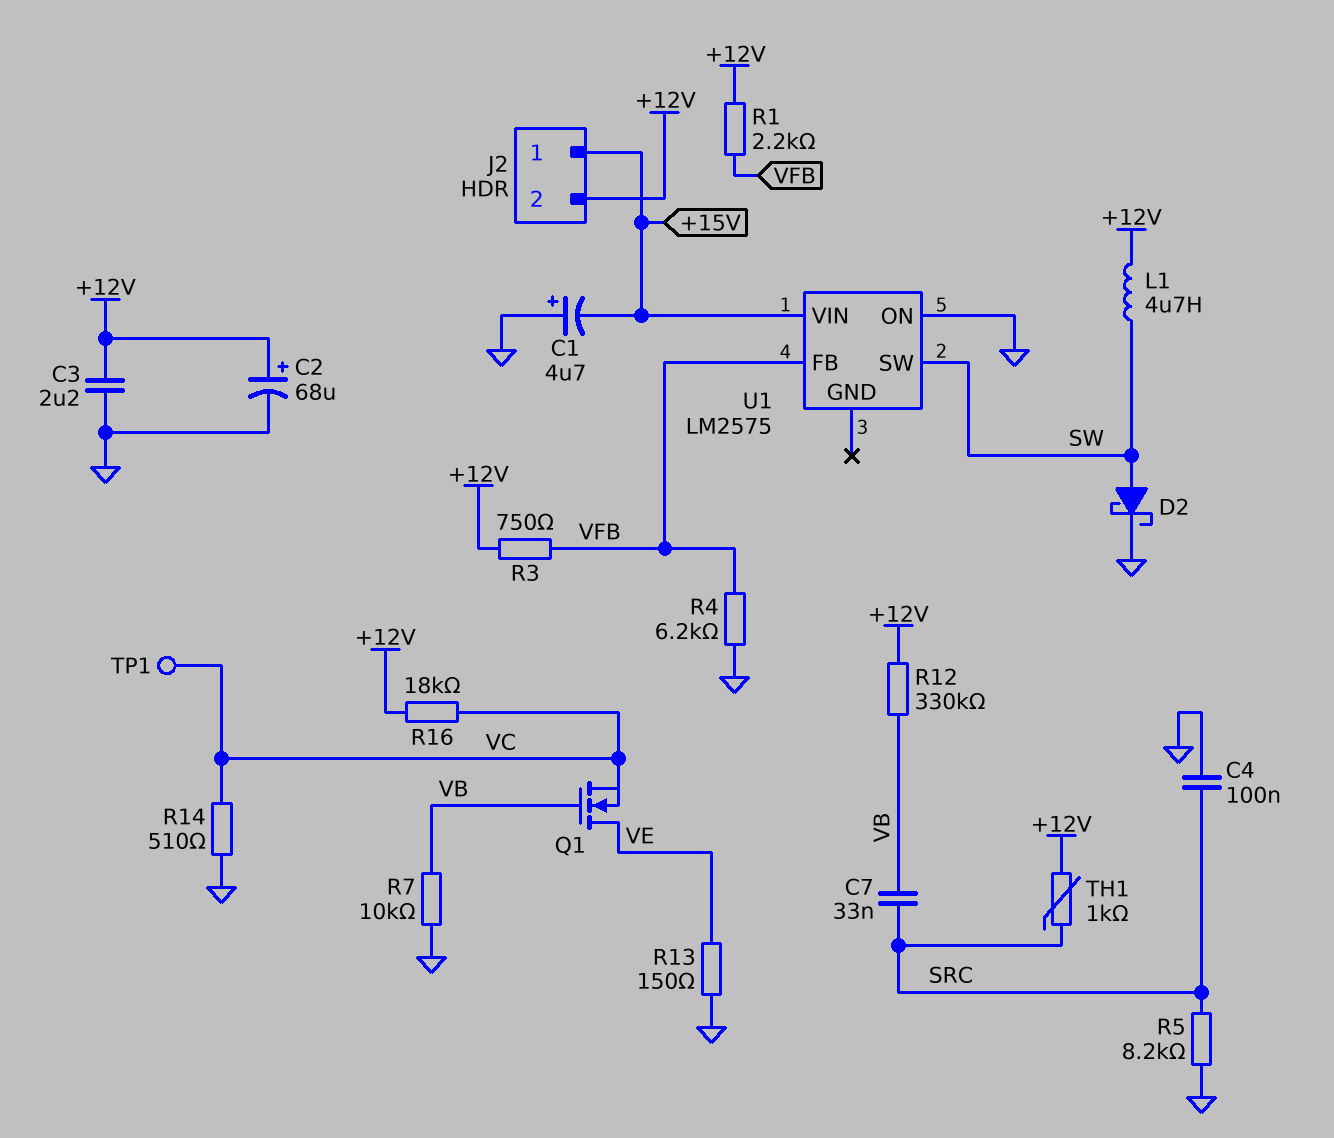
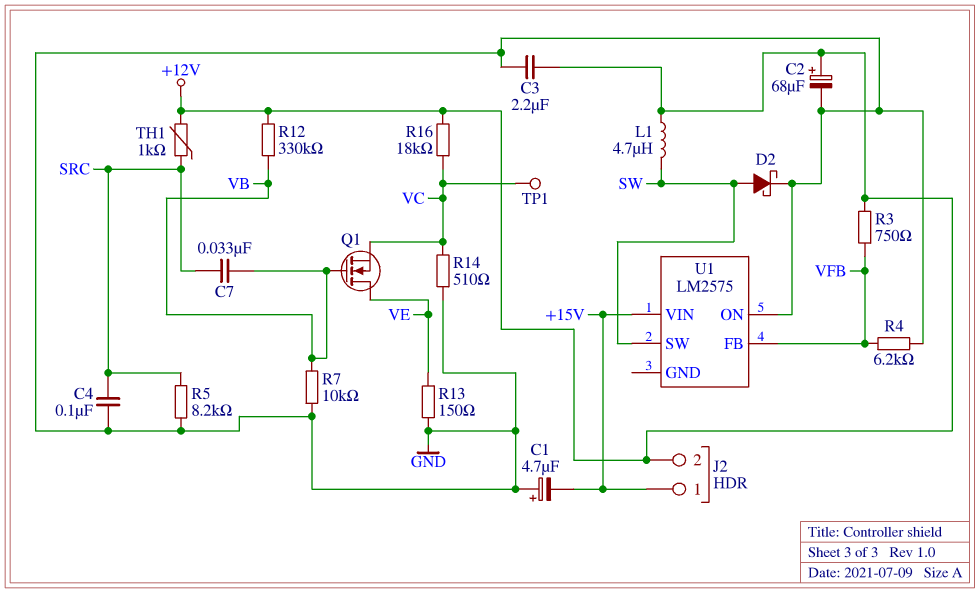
R1: 2.2k (+12V, VFB) -> none

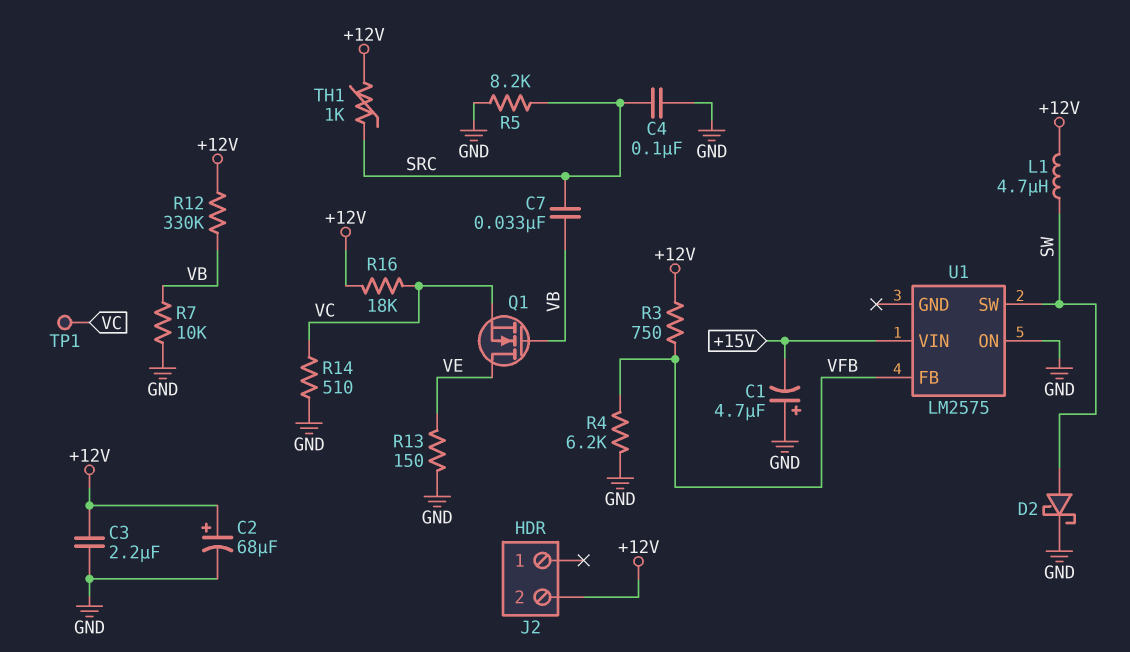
J2 pin 1: +15V -> none

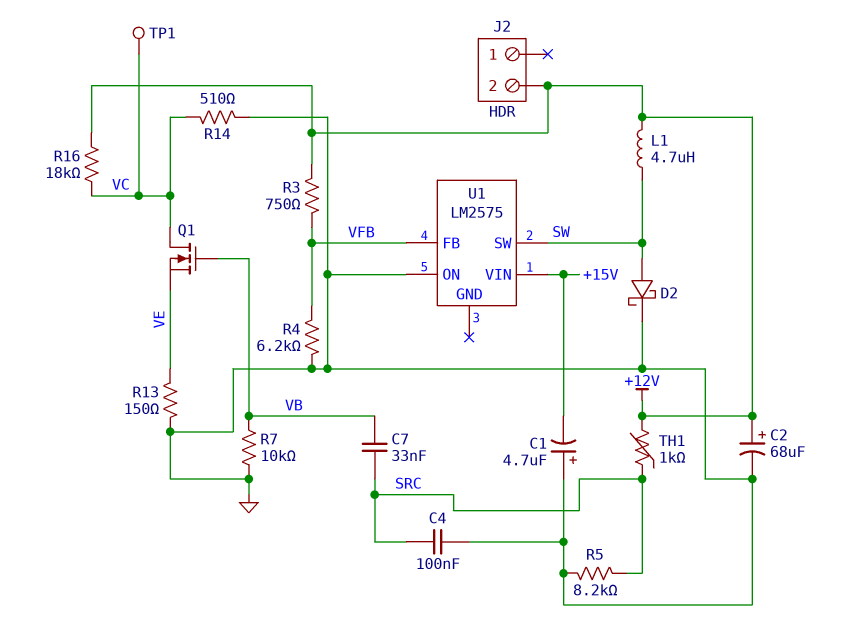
C3: 2.2uF (+12V, GND) -> none
Q1: NMOS (G VB, D VE, S VC) -> NMOS (G VB, D VC, S VE)
R12: 330k (+12V, VB) -> none

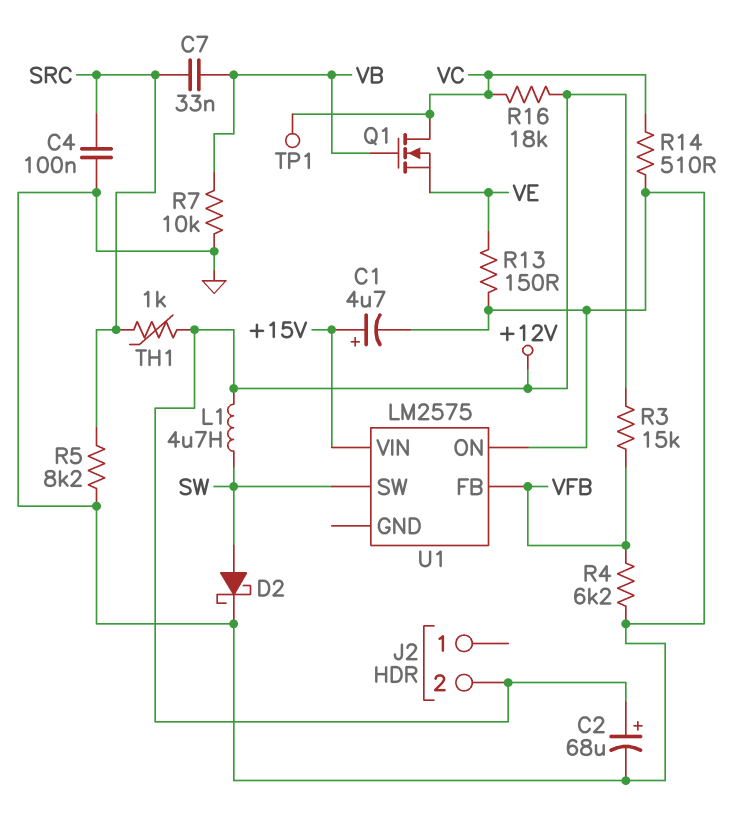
C1: 4.7uF (plus GND, minus +15V) -> 4.7uF (plus +15V, minus GND)
R3: 750 (+12V, VFB) -> 15k (+12V, VFB)

